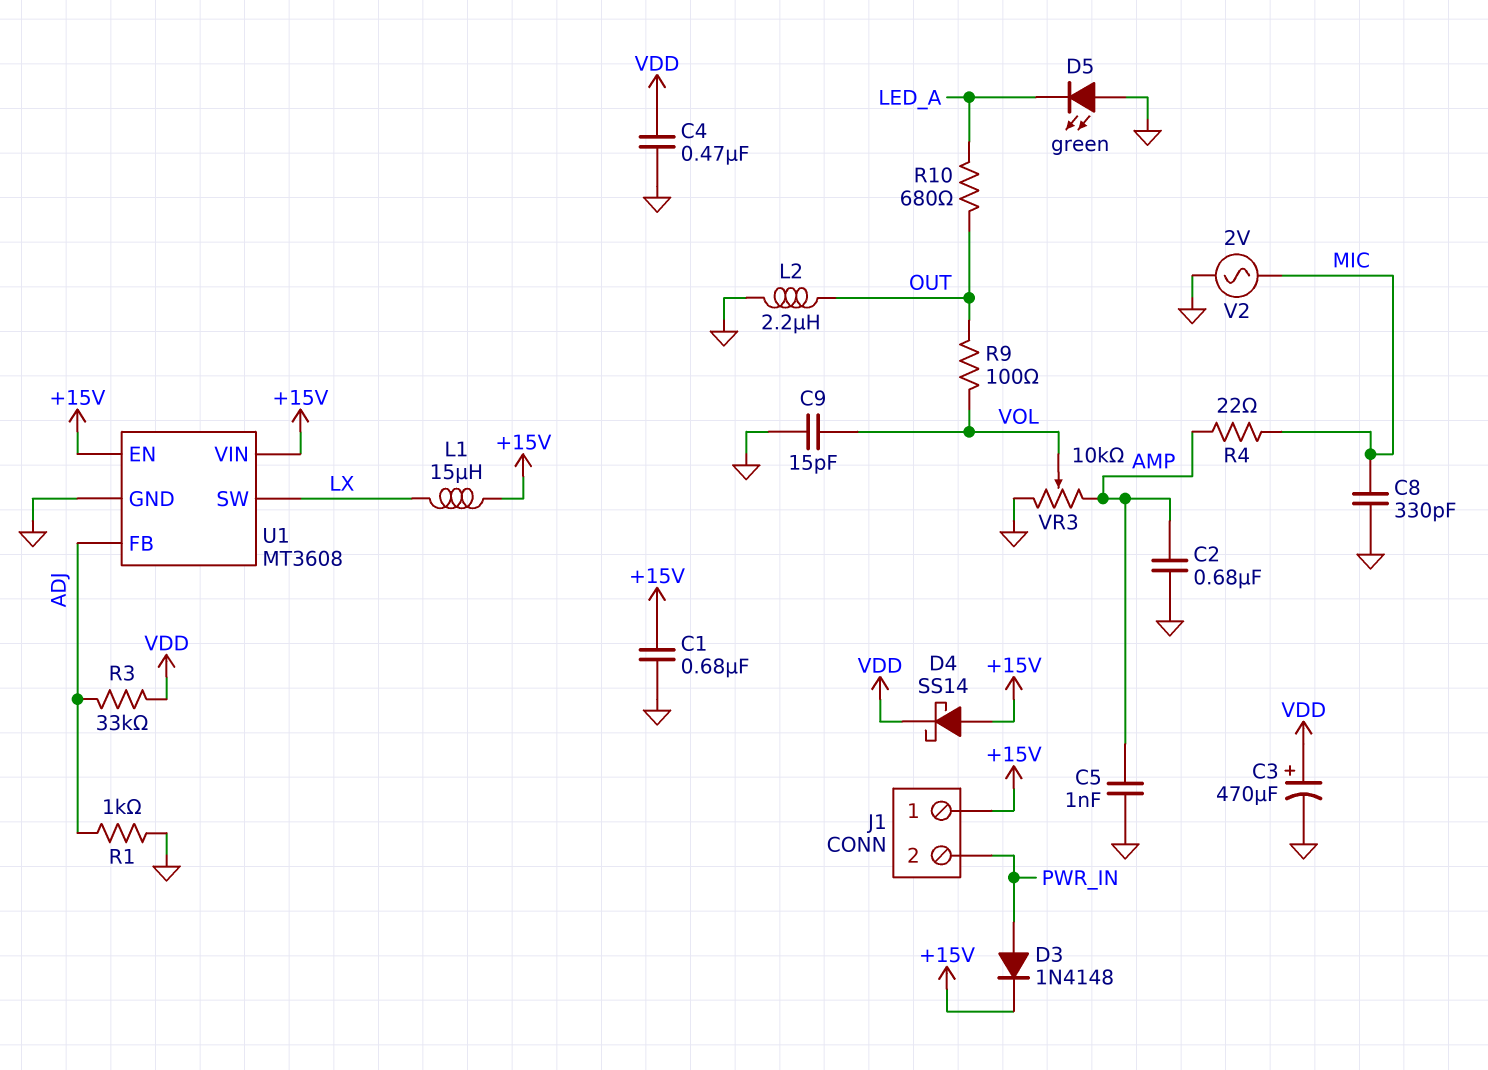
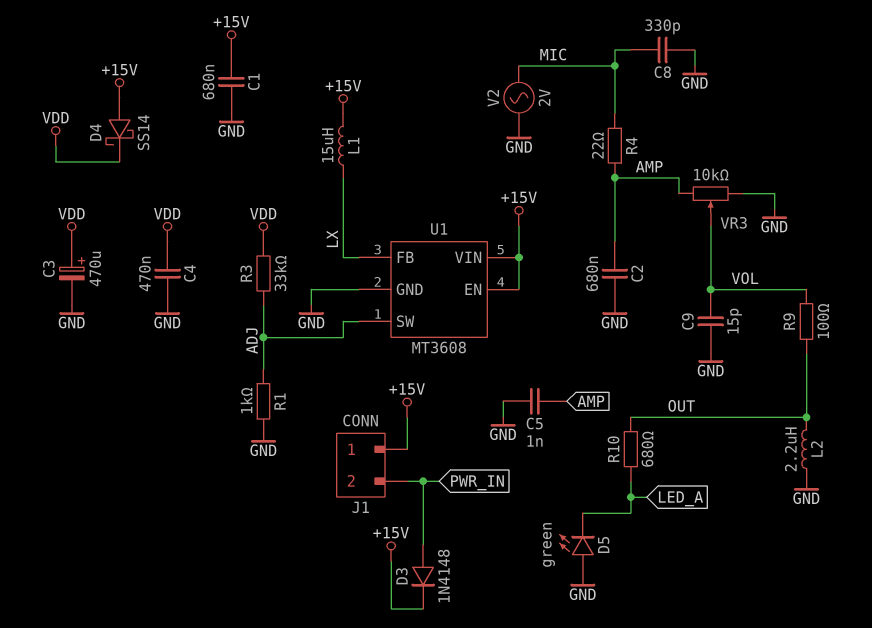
U1 pin FB: ADJ -> LX
U1 pin SW: LX -> ADJ

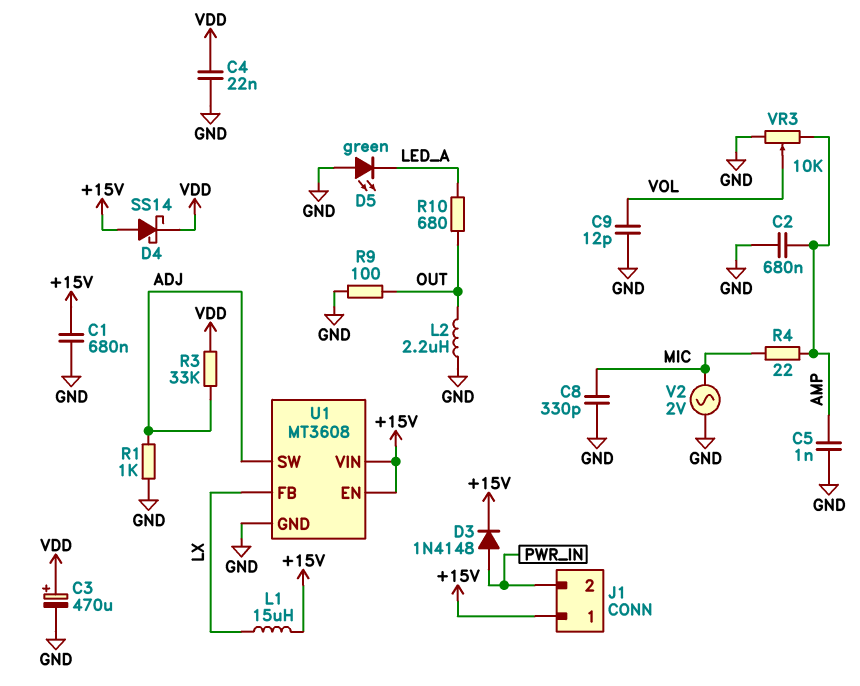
C4: 470nF (GND, VDD) -> 22nF (GND, VDD)
C9: 15pF (GND, VOL) -> 12pF (GND, VOL)
R9: 100 (OUT, VOL) -> 100 (GND, OUT)

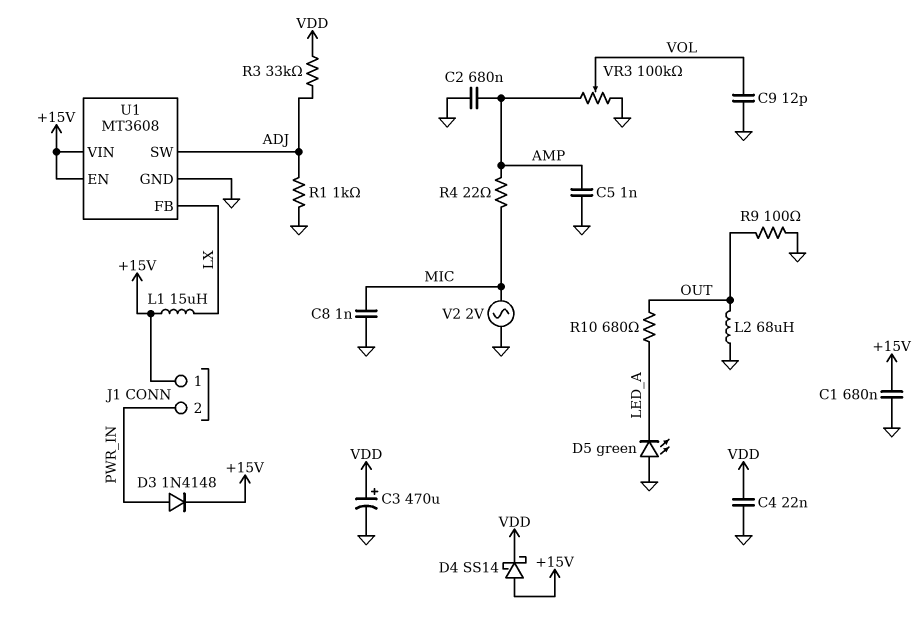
C8: 330pF (GND, MIC) -> 1nF (GND, MIC)
L2: 2.2uH (GND, OUT) -> 68uH (GND, OUT)
VR3: 10k (AMP, GND, wiper VOL) -> 100k (AMP, GND, wiper VOL)

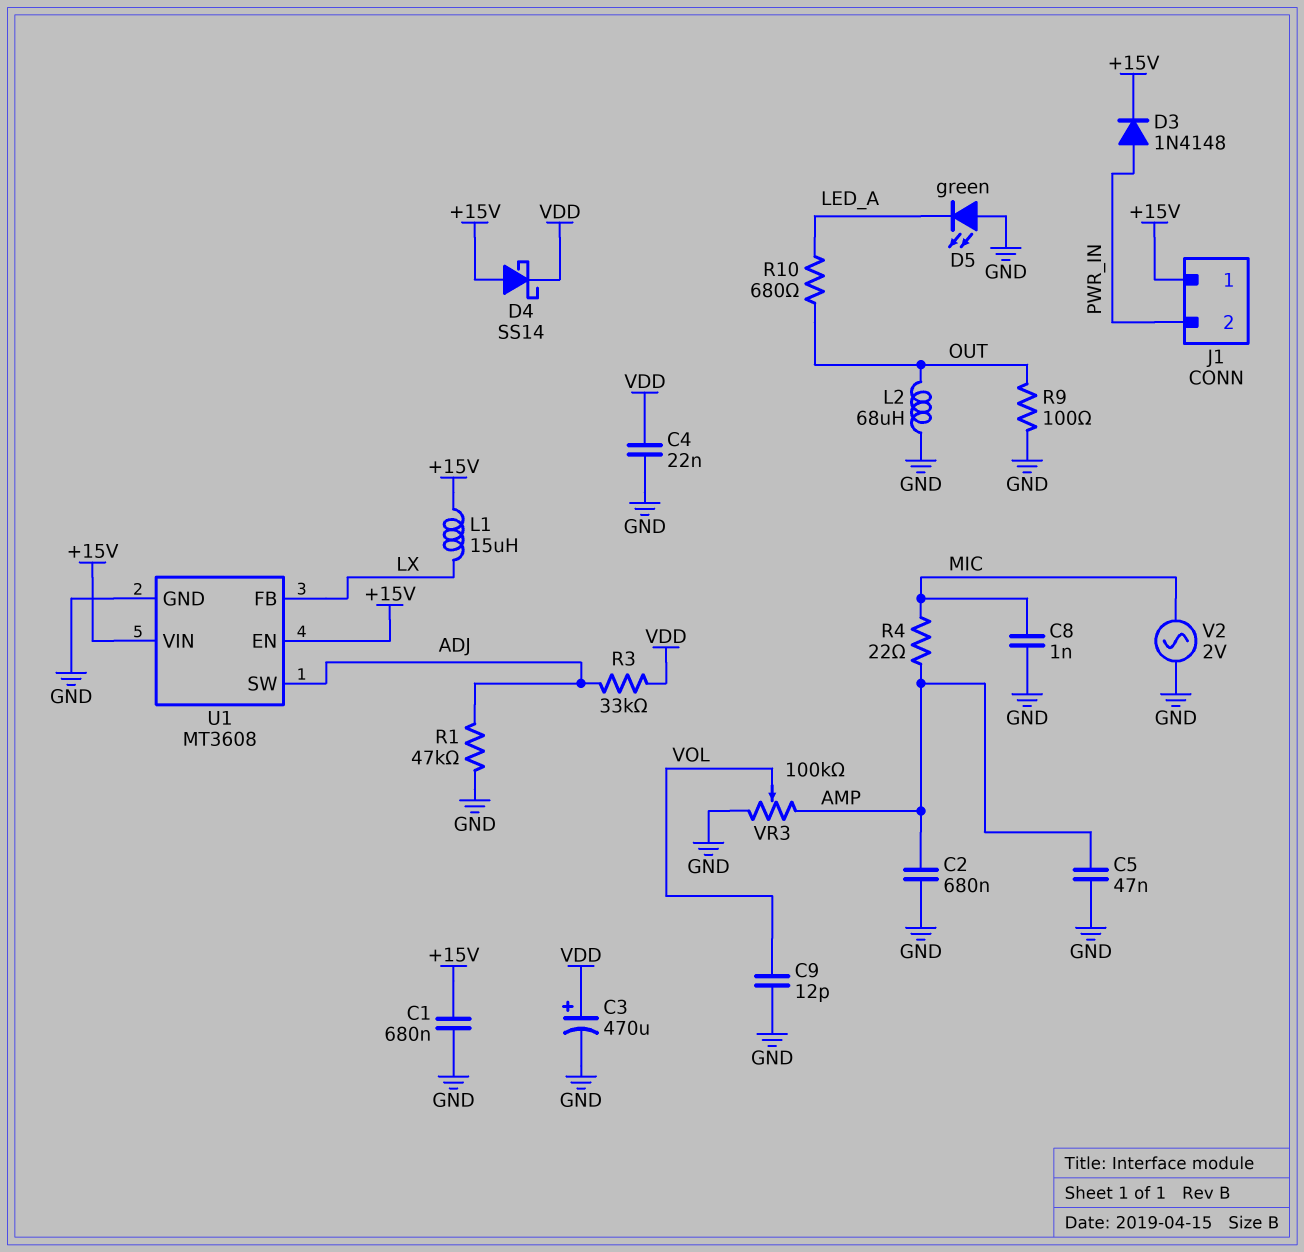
C5: 1nF (AMP, GND) -> 47nF (AMP, GND)
R1: 1k (ADJ, GND) -> 47k (ADJ, GND)

